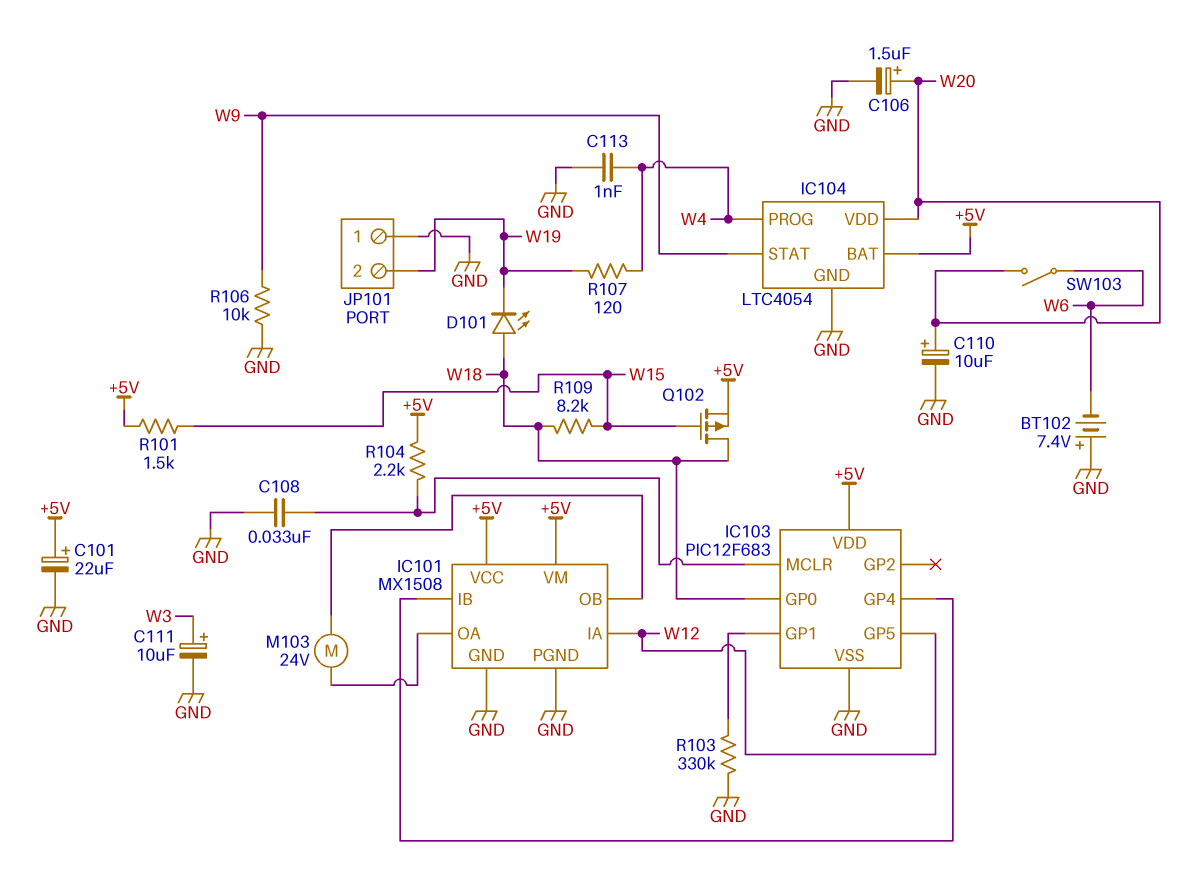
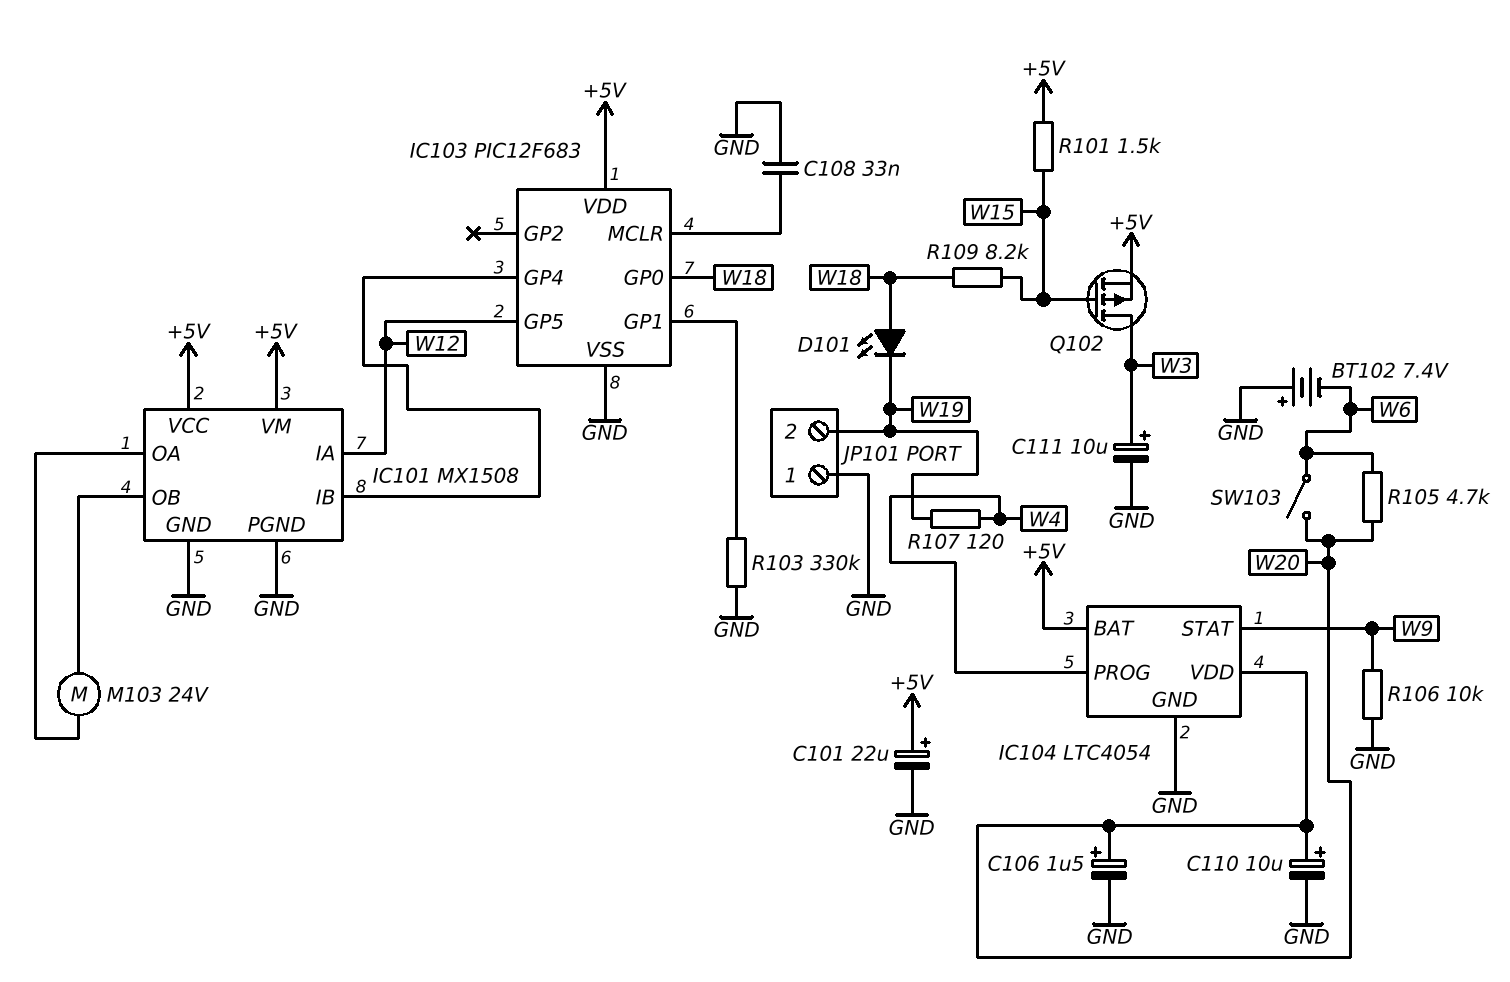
C113: 1nF (GND, W4) -> none
Q102: PMOS (G W15, D W18, S +5V) -> PMOS (G W15, D W3, S +5V)
R104: 2.2k (+5V, IC103/MCLR) -> none
R105: none -> 4.7k (W6, W20)

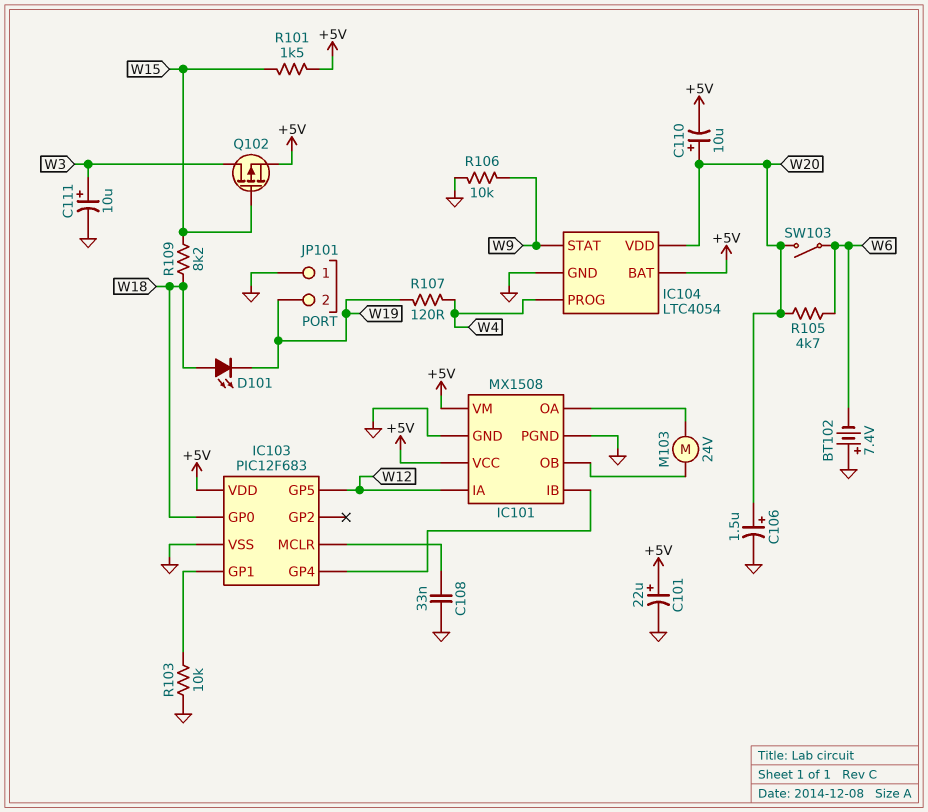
C110: 10uF (plus W20, minus GND) -> 10uF (plus W20, minus +5V)
R103: 330k (GND, IC103/GP1) -> 10k (GND, IC103/GP1)

